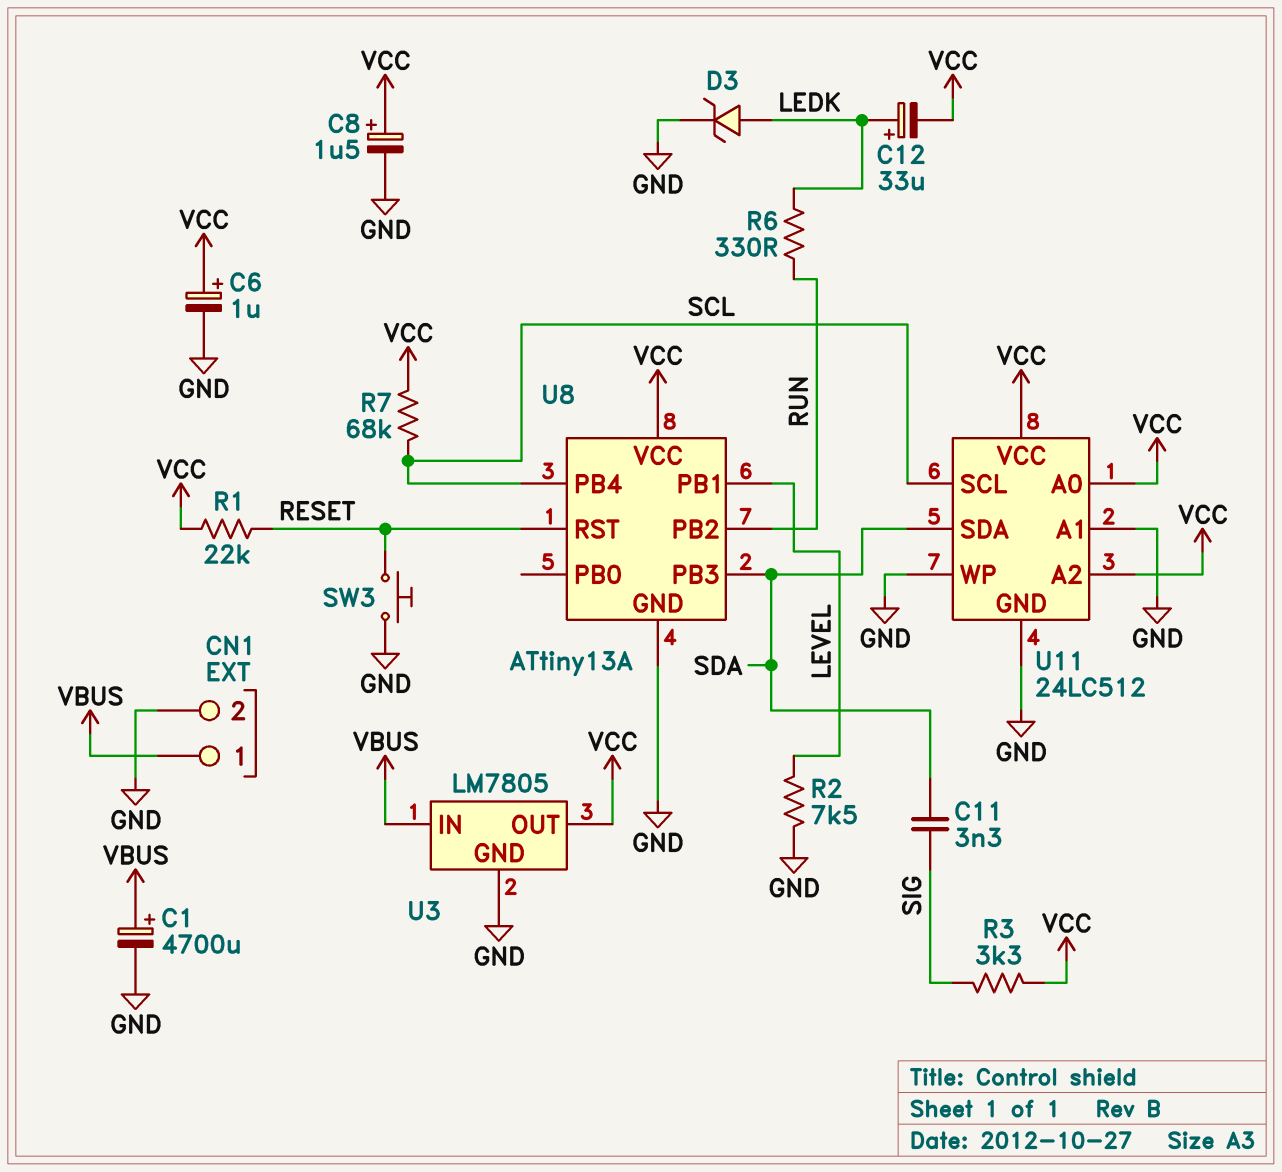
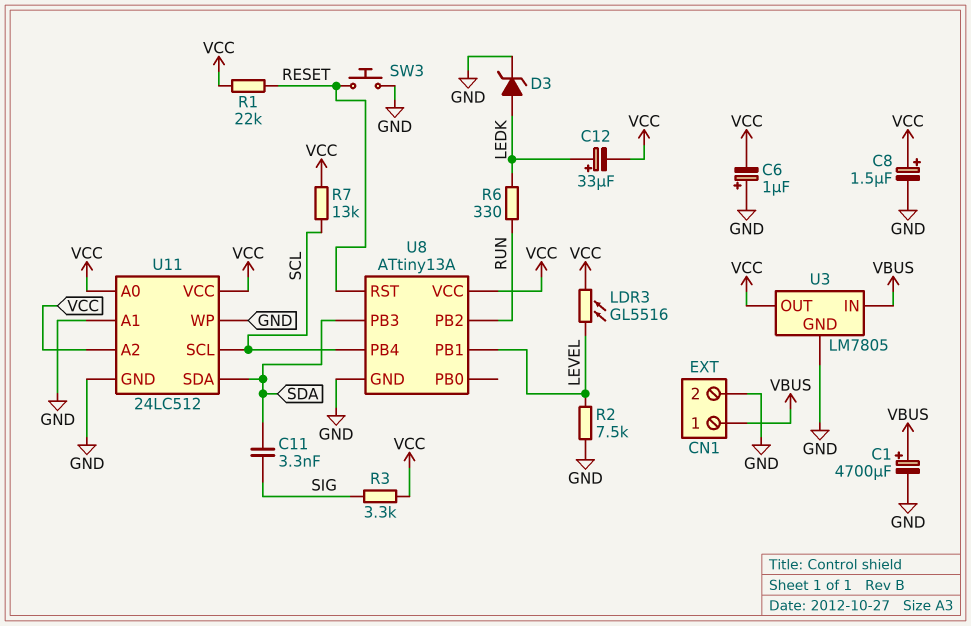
C6: 1uF (plus VCC, minus GND) -> 1uF (plus GND, minus VCC)
LDR3: none -> GL5516 (LEVEL, VCC)
R7: 68k (SCL, VCC) -> 13k (SCL, VCC)

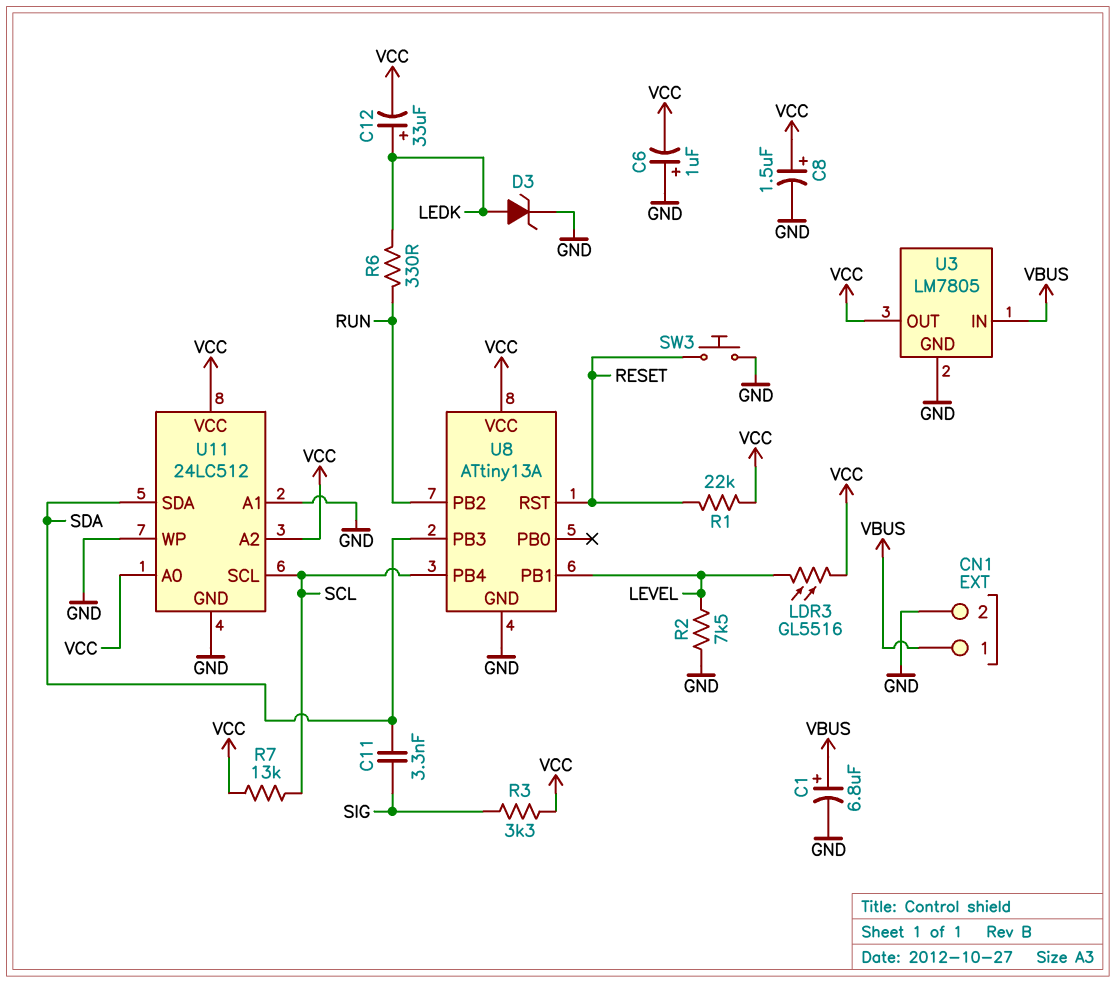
C1: 4700uF (plus VBUS, minus GND) -> 6.8uF (plus VBUS, minus GND)

